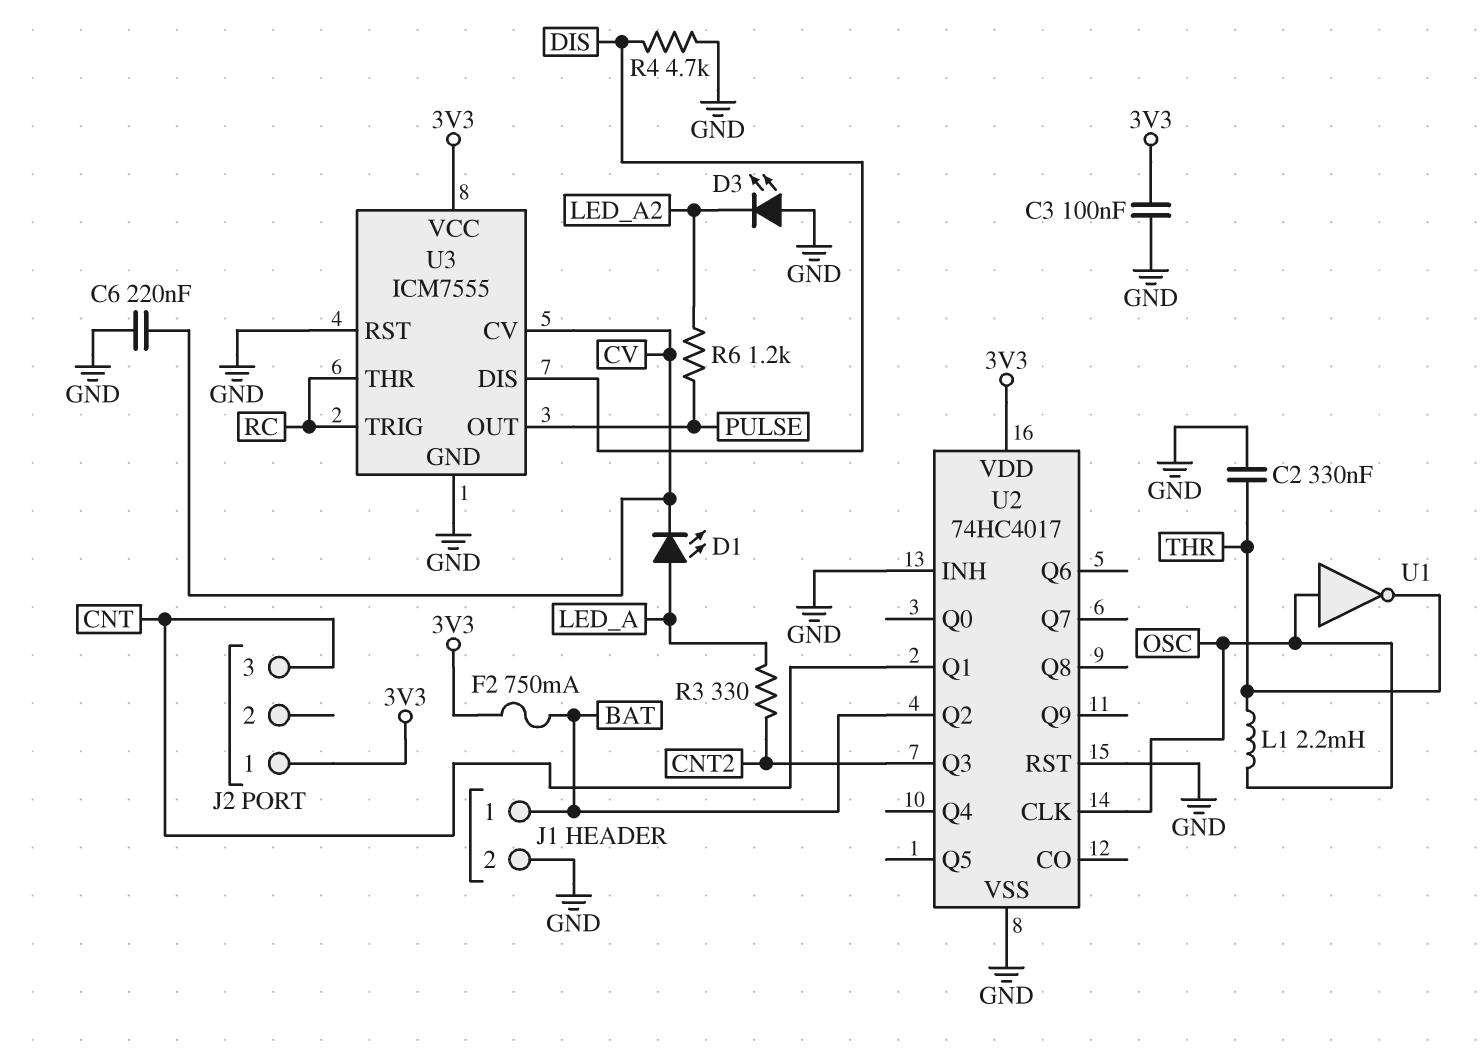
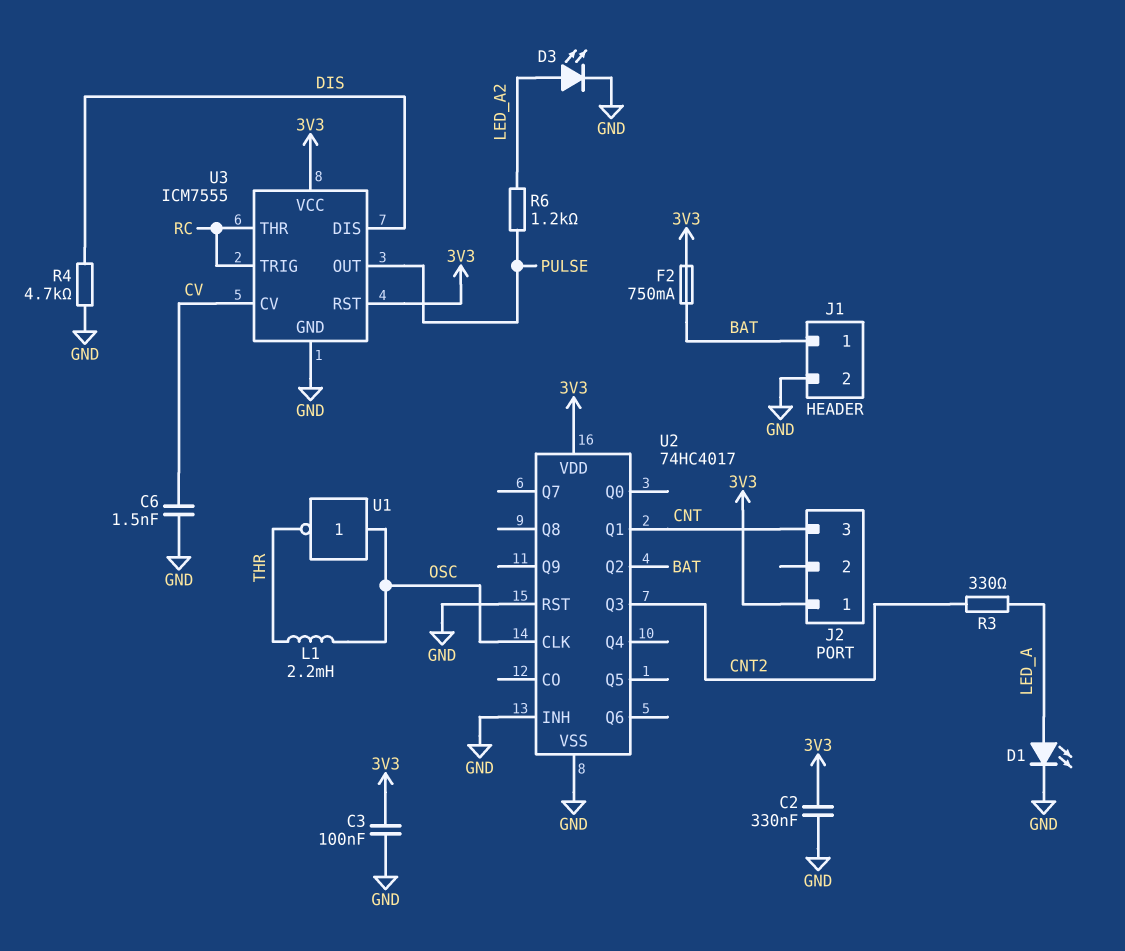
C2: 330nF (GND, THR) -> 330nF (3V3, GND)
C6: 220nF (CV, GND) -> 1.5nF (CV, GND)
D1: LED (A LED_A, K CV) -> LED (A LED_A, K GND)
D3: LED (A GND, K LED_A2) -> LED (A LED_A2, K GND)
U3 pin RST: GND -> 3V3

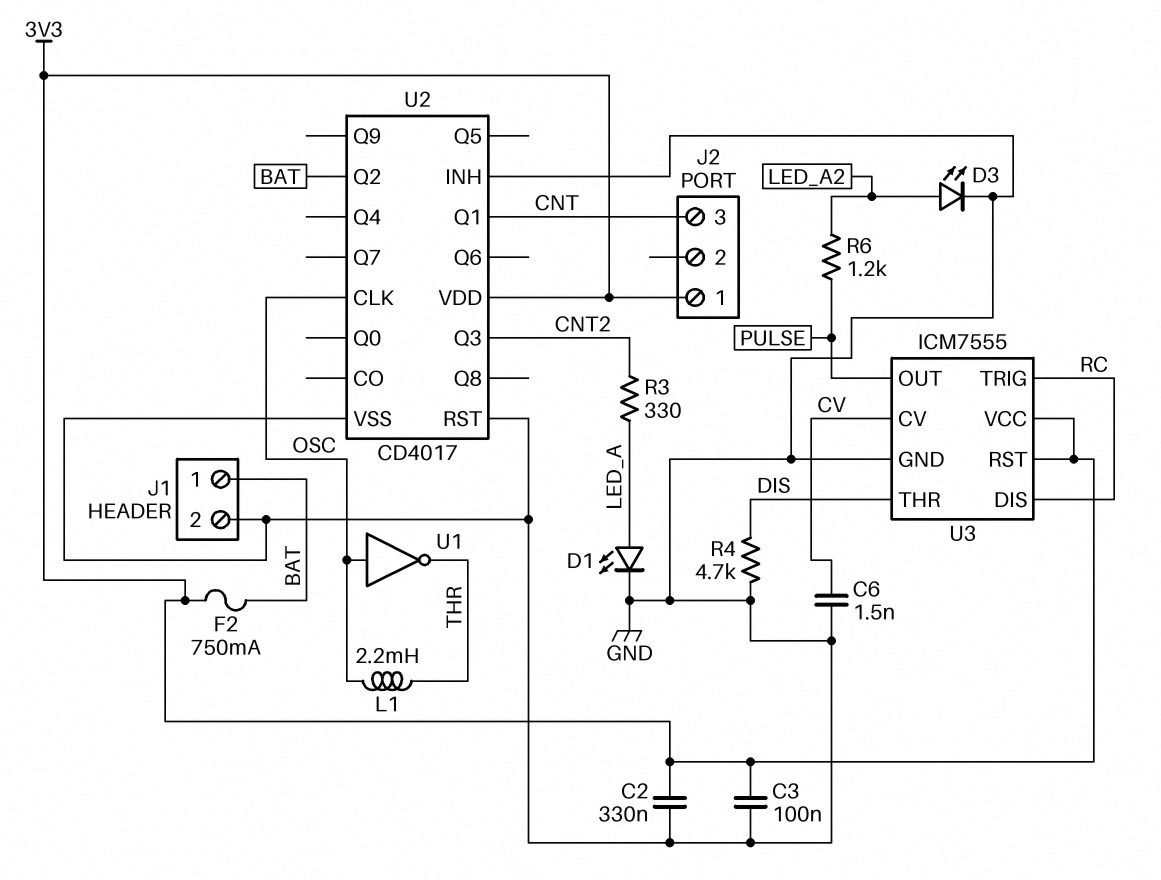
U2: 74HC4017 -> CD4017
U3 pin DIS: DIS -> RC
U3 pin THR: RC -> DIS

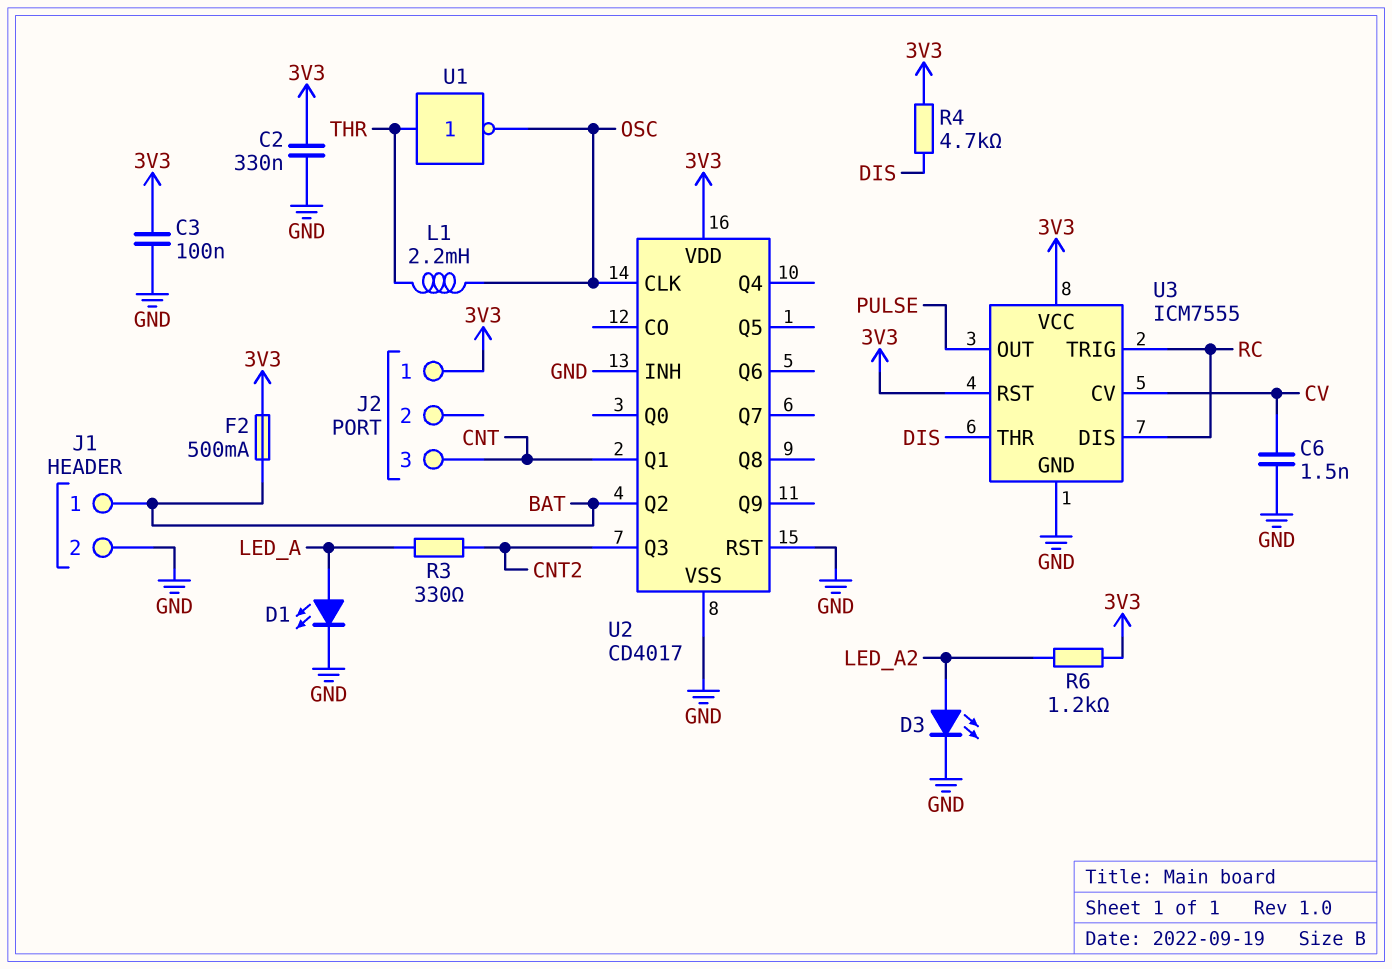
F2: 750mA (3V3, BAT) -> 500mA (3V3, BAT)
R4: 4.7k (DIS, GND) -> 4.7k (3V3, DIS)
R6: 1.2k (LED_A2, PULSE) -> 1.2k (3V3, LED_A2)
U1: NOT (in OSC, out THR) -> NOT (in THR, out OSC)

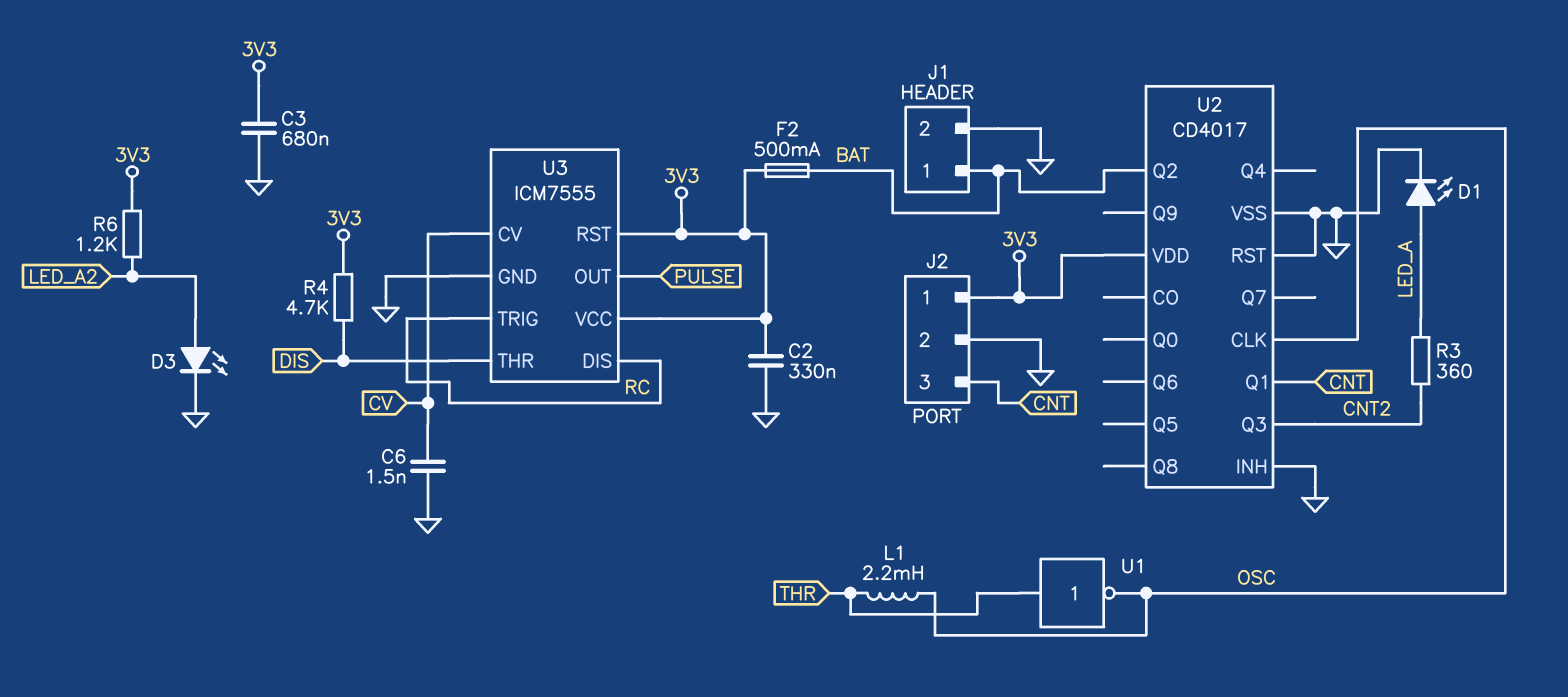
C3: 100nF (3V3, GND) -> 680nF (3V3, GND)
J2 pin 2: none -> GND
R3: 330 (CNT2, LED_A) -> 360 (CNT2, LED_A)

